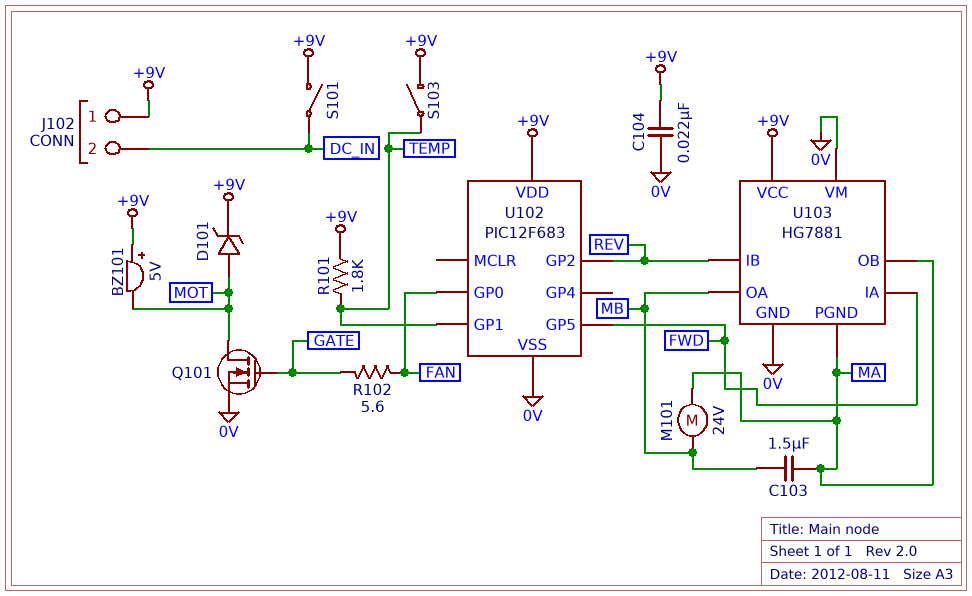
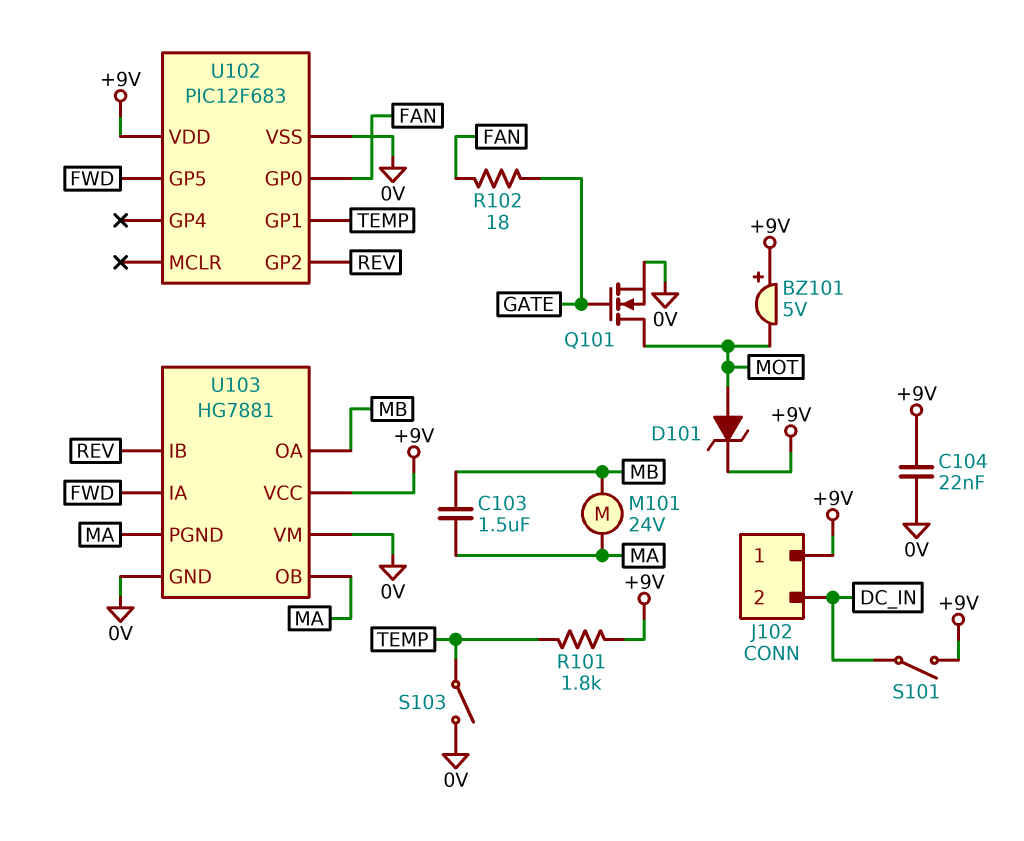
R102: 5.6 (FAN, GATE) -> 18 (FAN, GATE)
S103: switch (+9V, TEMP) -> switch (0V, TEMP)

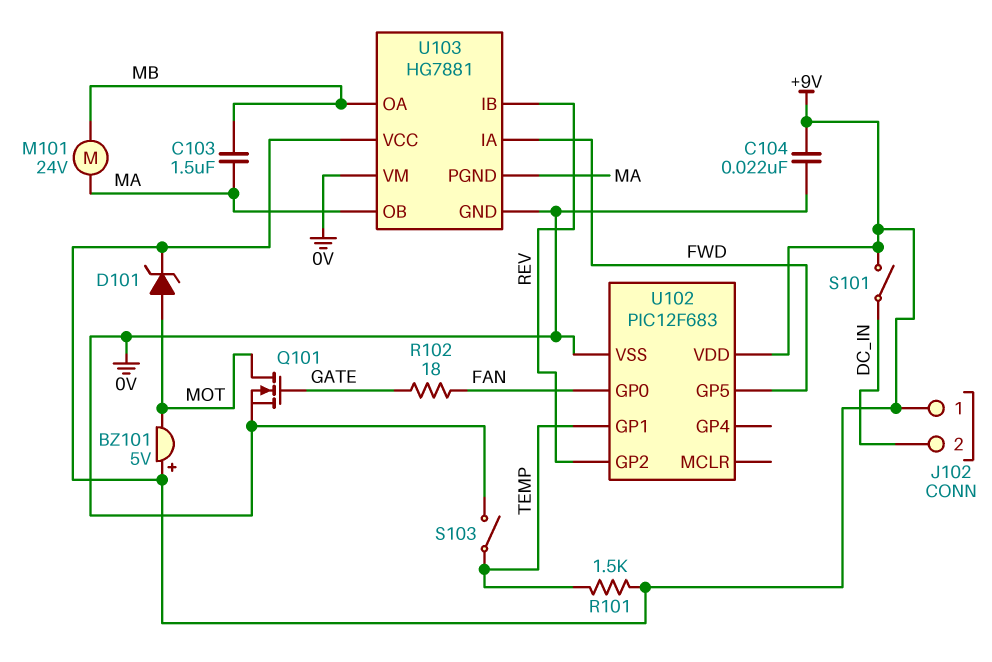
R101: 1.8k (+9V, TEMP) -> 1.5k (+9V, TEMP)

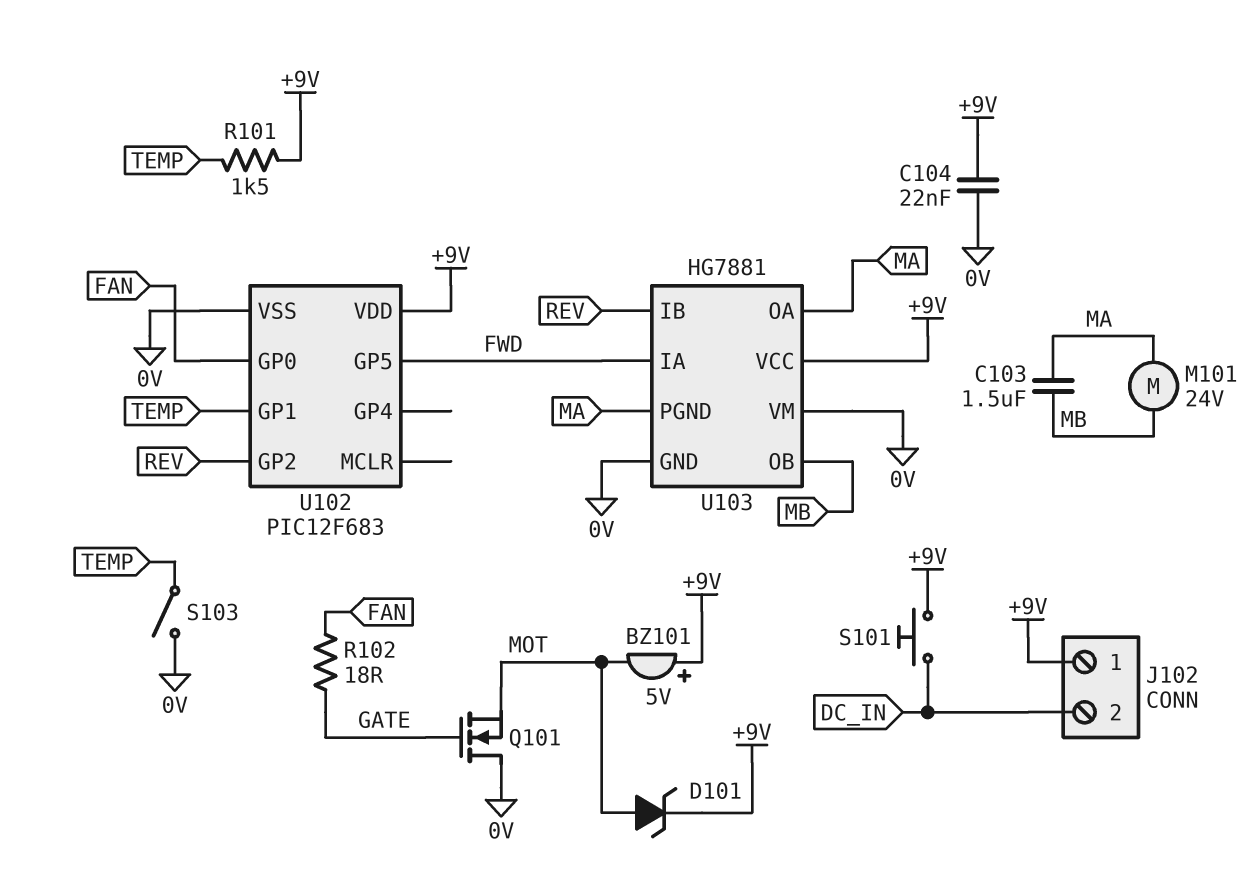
Q101: NMOS (G GATE, D MOT, S 0V) -> NMOS (G GATE, D 0V, S MOT)
S101: switch (+9V, DC_IN) -> button (+9V, DC_IN)
U103 pin OA: MB -> MA
U103 pin OB: MA -> MB

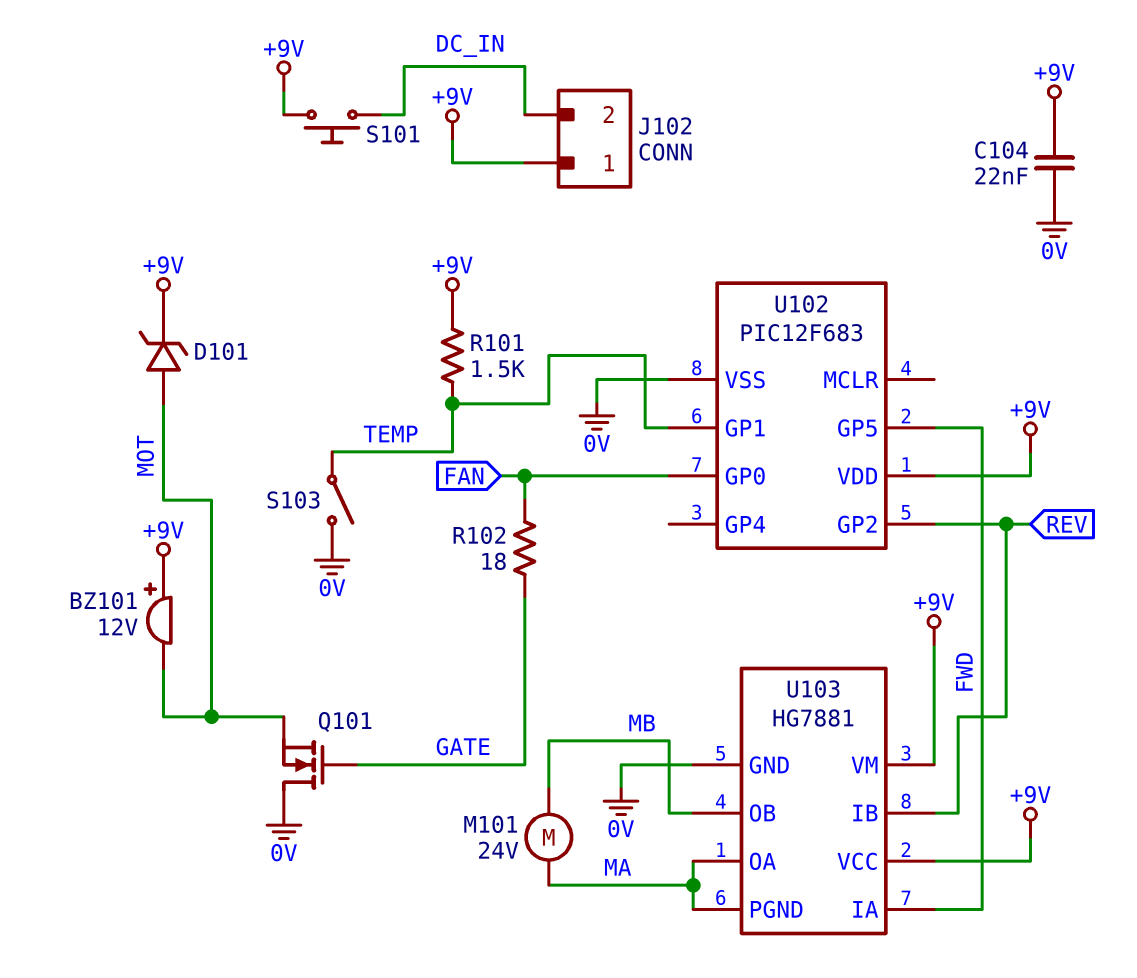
BZ101: buzzer 5V (plus +9V, minus MOT) -> buzzer 12V (plus +9V, minus MOT)
C103: 1.5uF (MA, MB) -> none
U103 pin VM: 0V -> +9V

